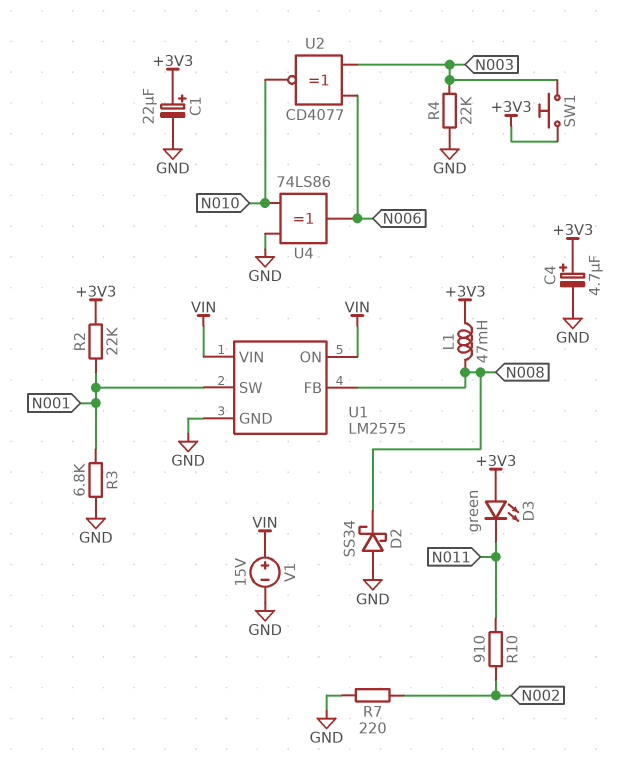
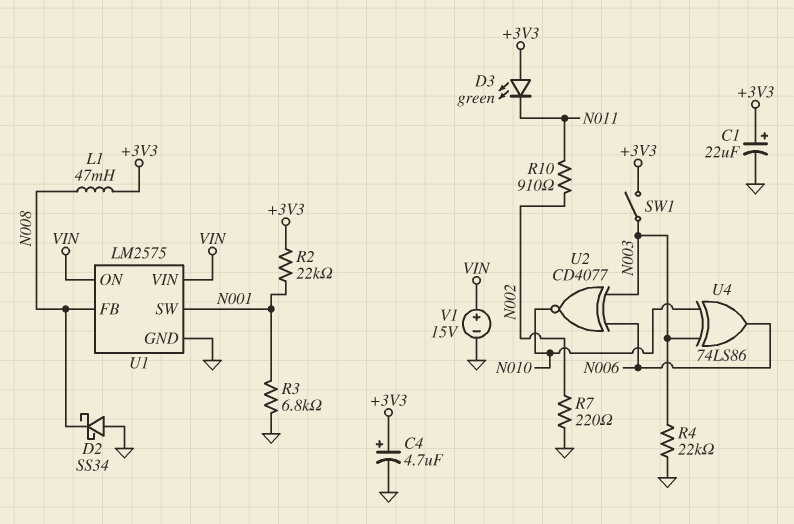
SW1: button (+3V3, N003) -> switch (+3V3, N003)
U4: XOR 74LS86 (in GND, in N010, out N006) -> XOR 74LS86 (in N003, in N010, out N006)

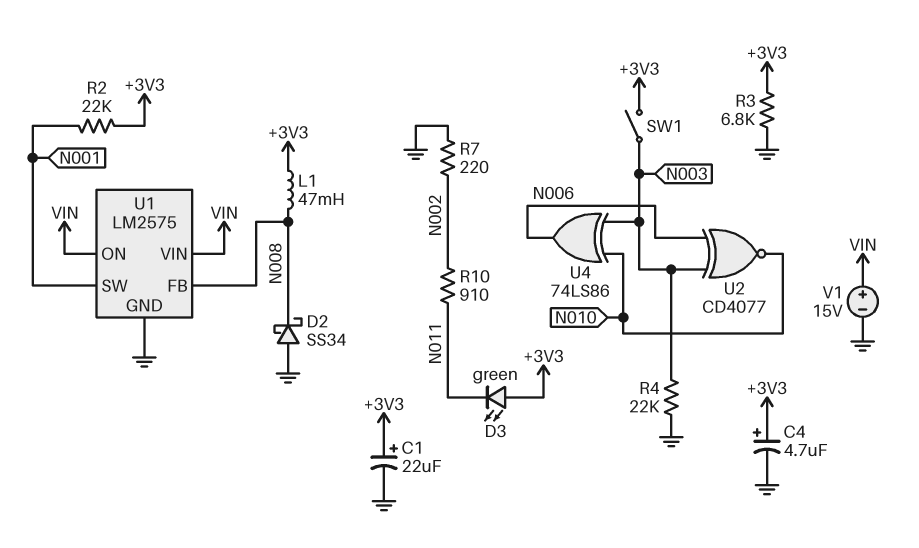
R3: 6.8k (GND, N001) -> 6.8k (+3V3, GND)

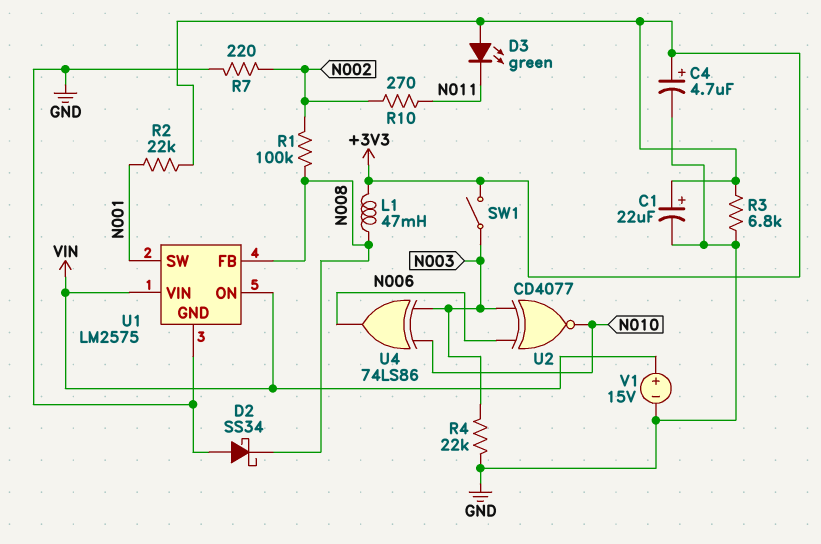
R1: none -> 100k (N002, N008)
R10: 910 (N002, N011) -> 270 (N002, N011)

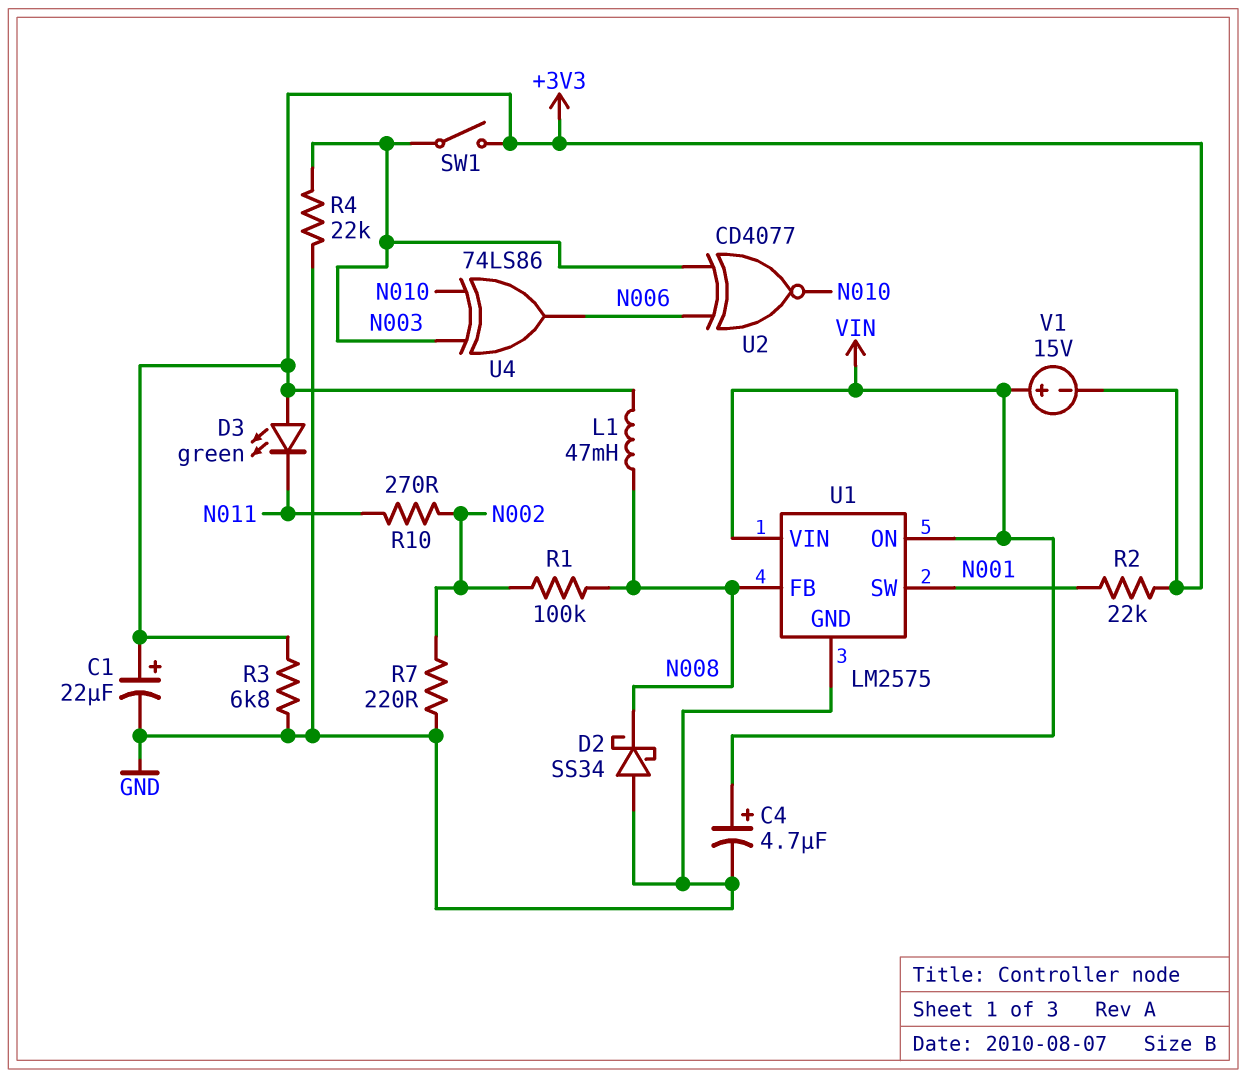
C4: 4.7uF (plus +3V3, minus GND) -> 4.7uF (plus VIN, minus GND)
V1: 15V (plus VIN, minus GND) -> 15V (plus VIN, minus +3V3)

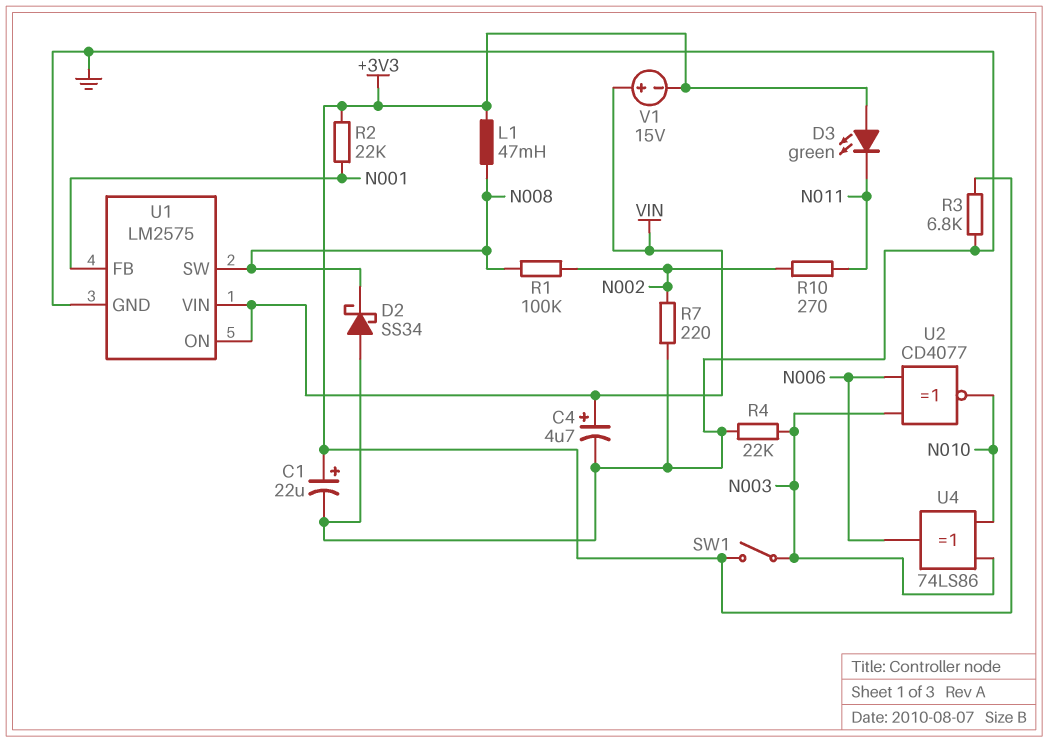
U1 pin FB: N008 -> N001
U1 pin SW: N001 -> N008

